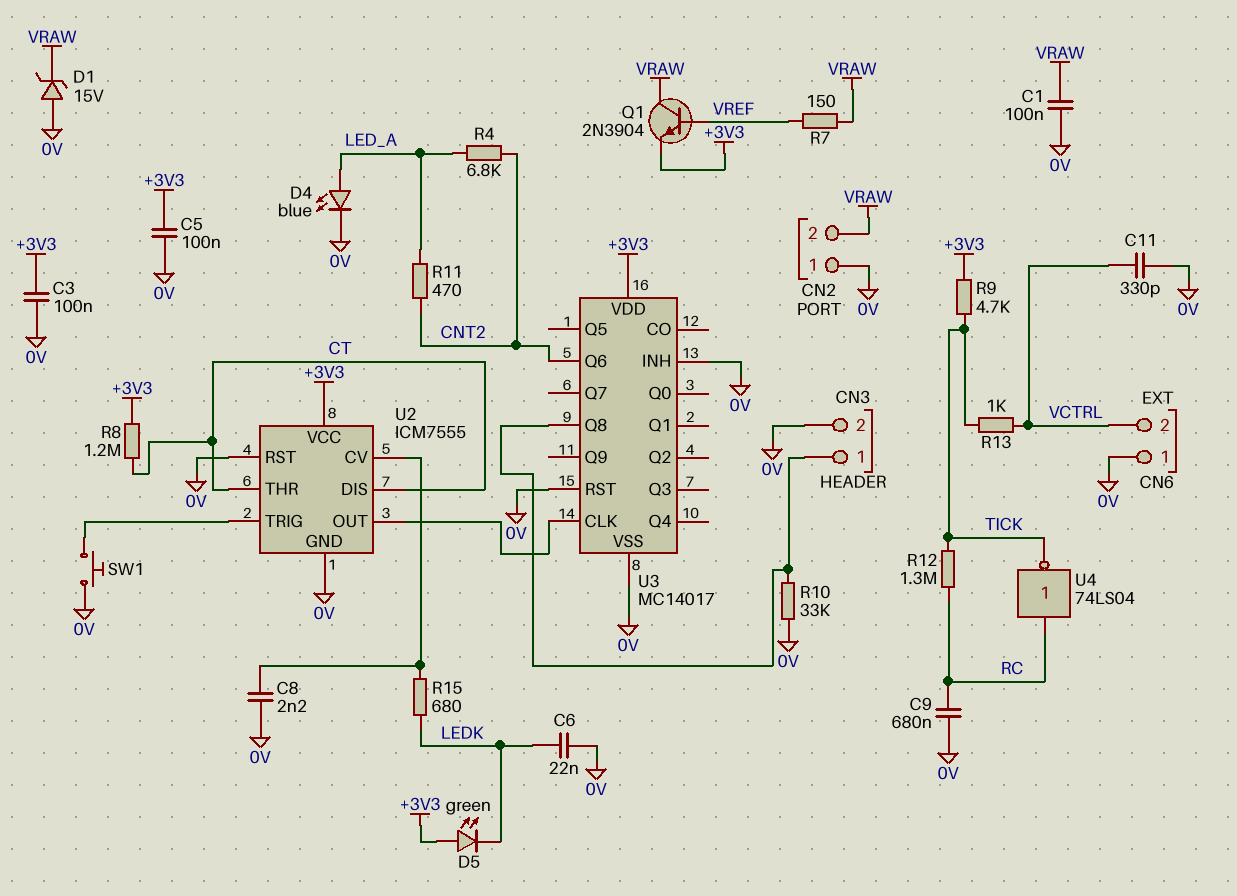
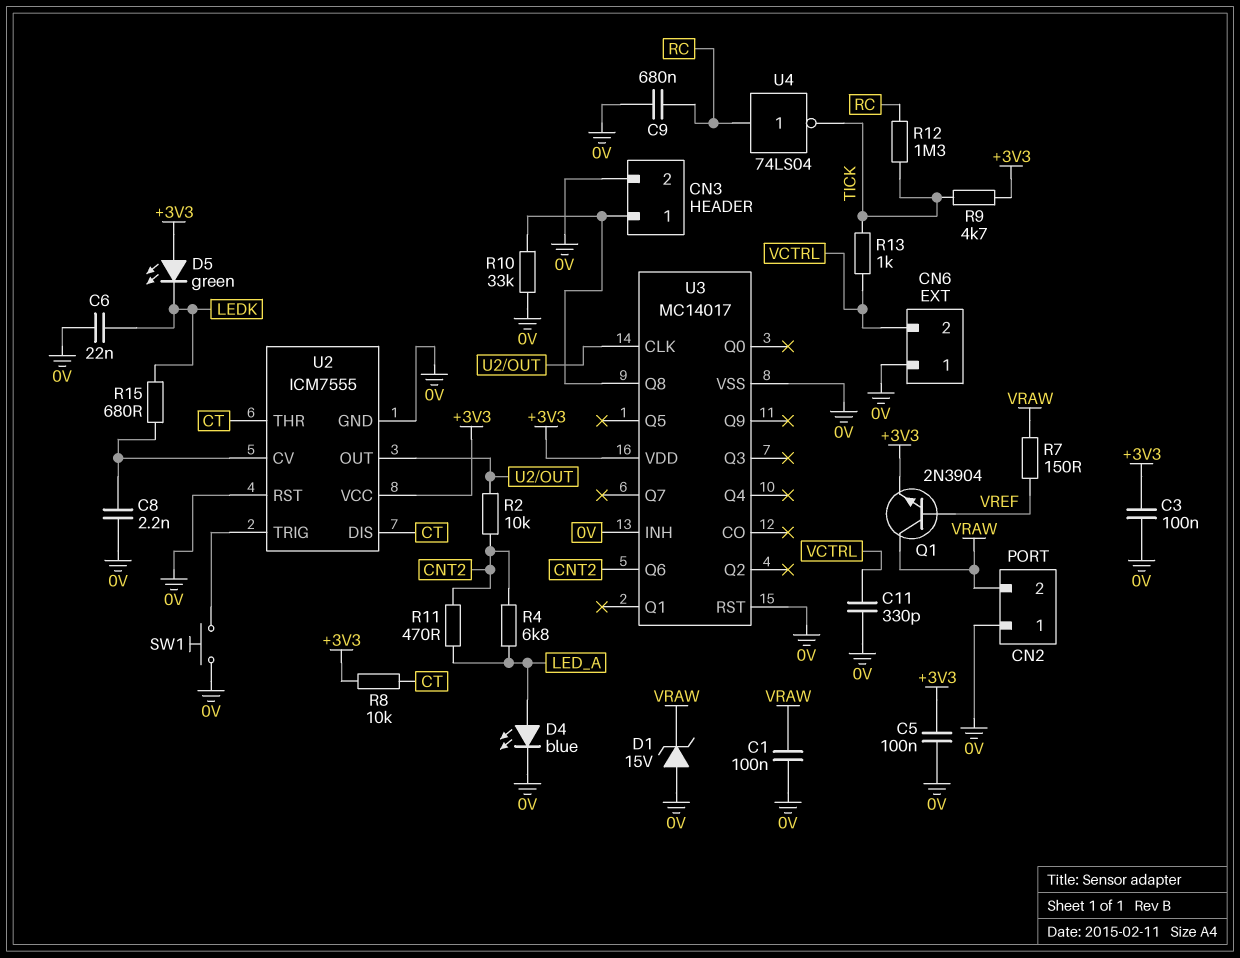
R2: none -> 10k (CNT2, U2/OUT)
R8: 1.2M (+3V3, CT) -> 10k (+3V3, CT)

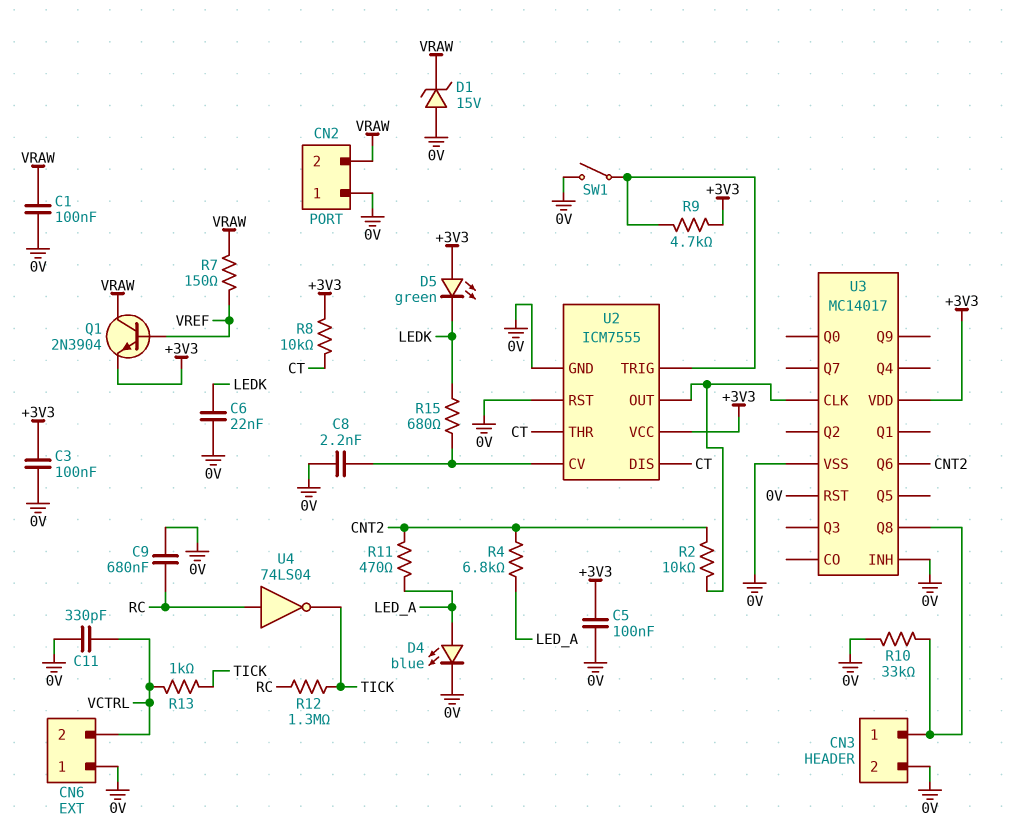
R9: 4.7k (+3V3, TICK) -> 4.7k (+3V3, U2/TRIG)
SW1: button (0V, U2/TRIG) -> switch (0V, U2/TRIG)

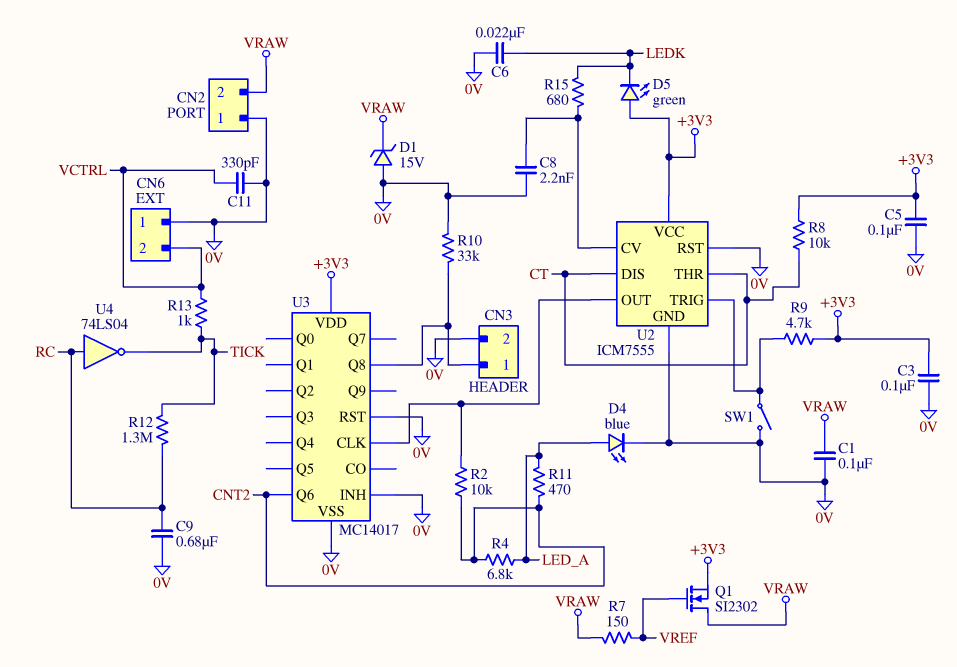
Q1: NPN 2N3904 (B VREF, C VRAW, E +3V3) -> NMOS SI2302 (G VREF, D VRAW, S +3V3)

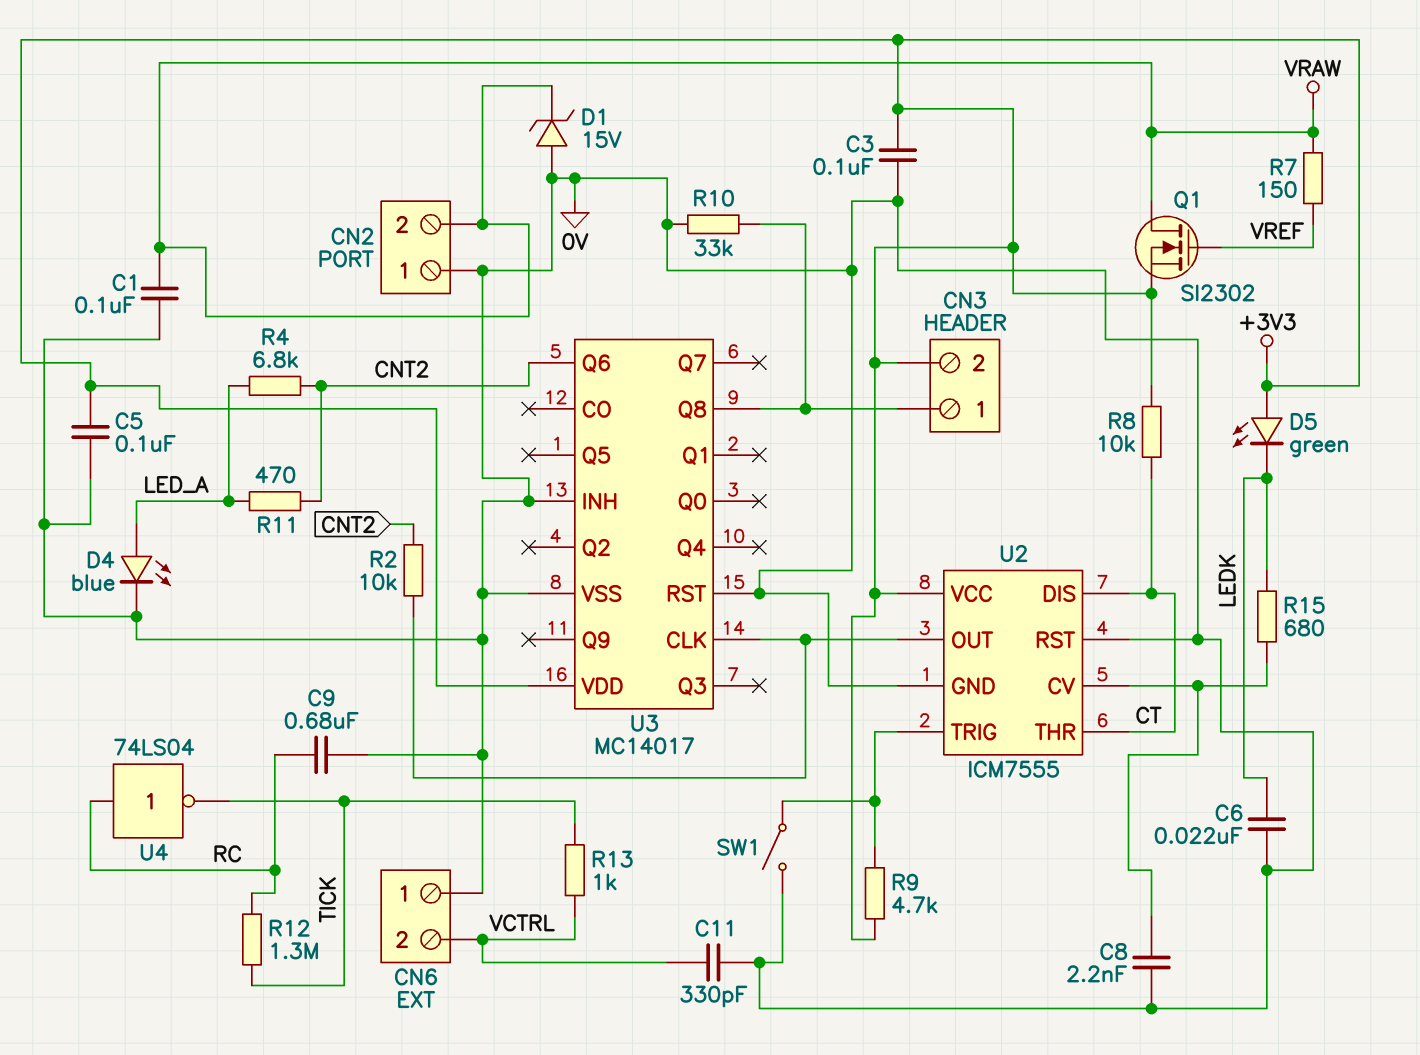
CN3 pin 2: 0V -> +3V3

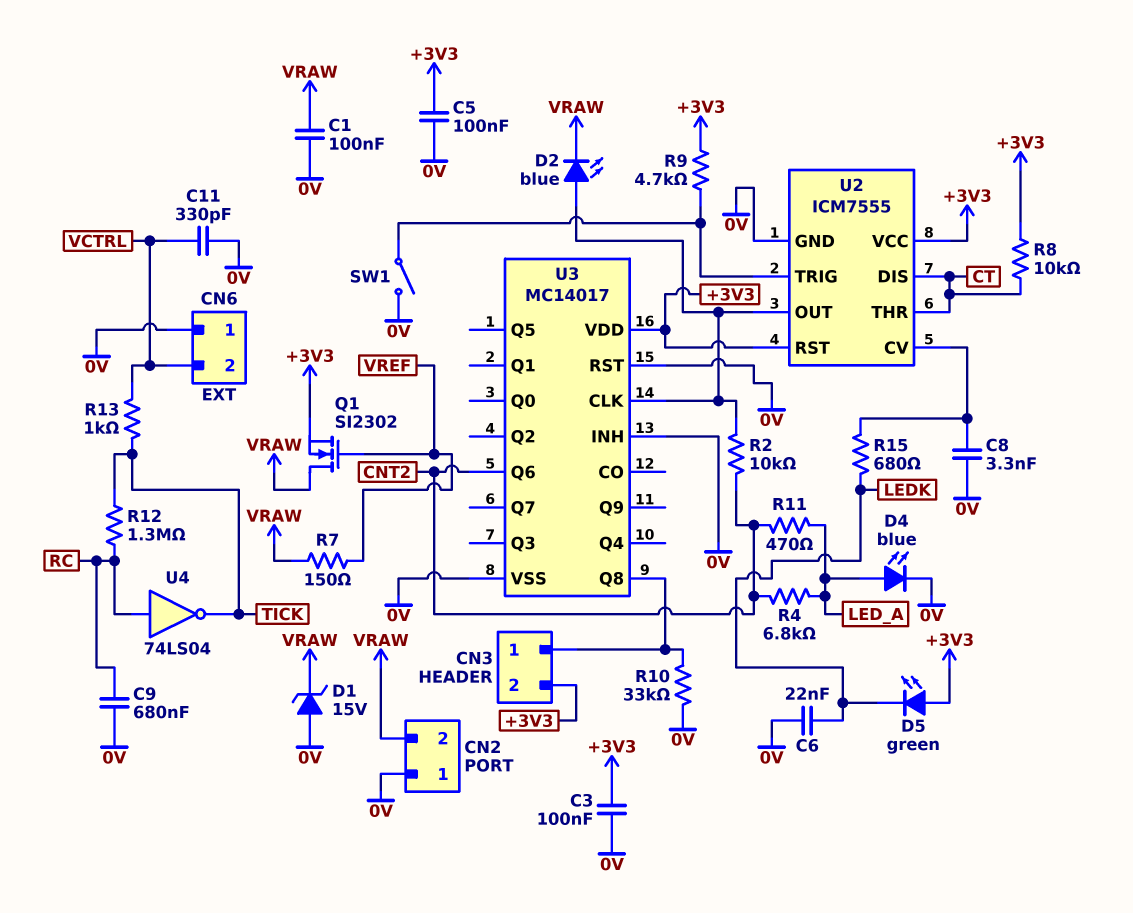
C8: 2.2nF (0V, U2/CV) -> 3.3nF (0V, U2/CV)
D2: none -> LED blue (A U2/OUT, K VRAW)
U2 pin RST: 0V -> +3V3

